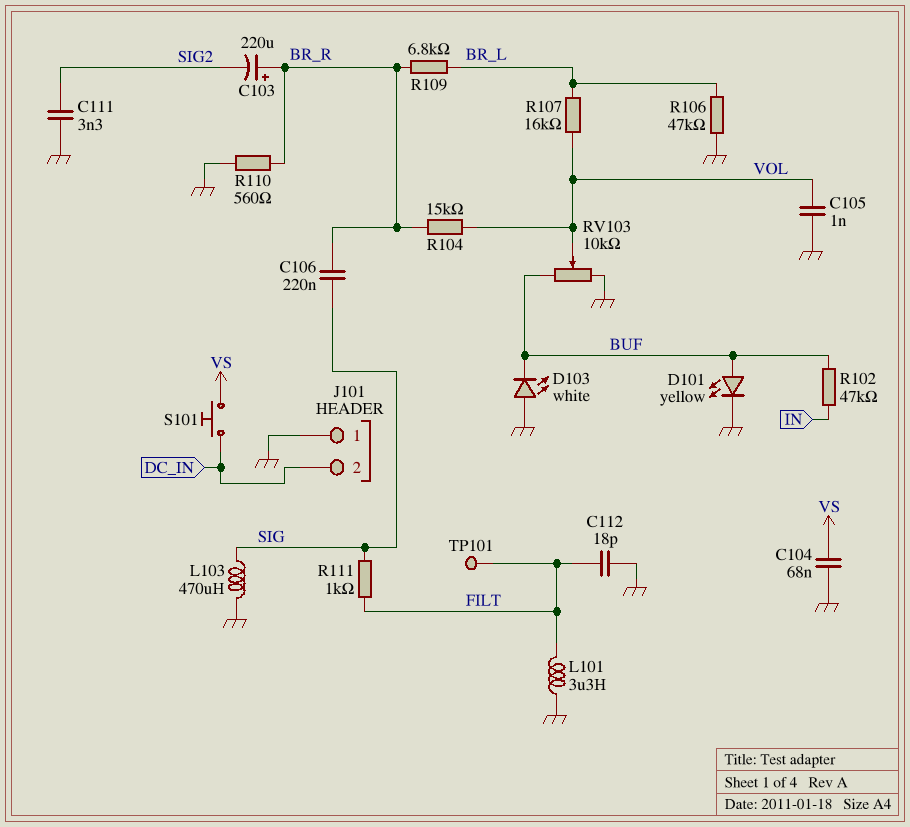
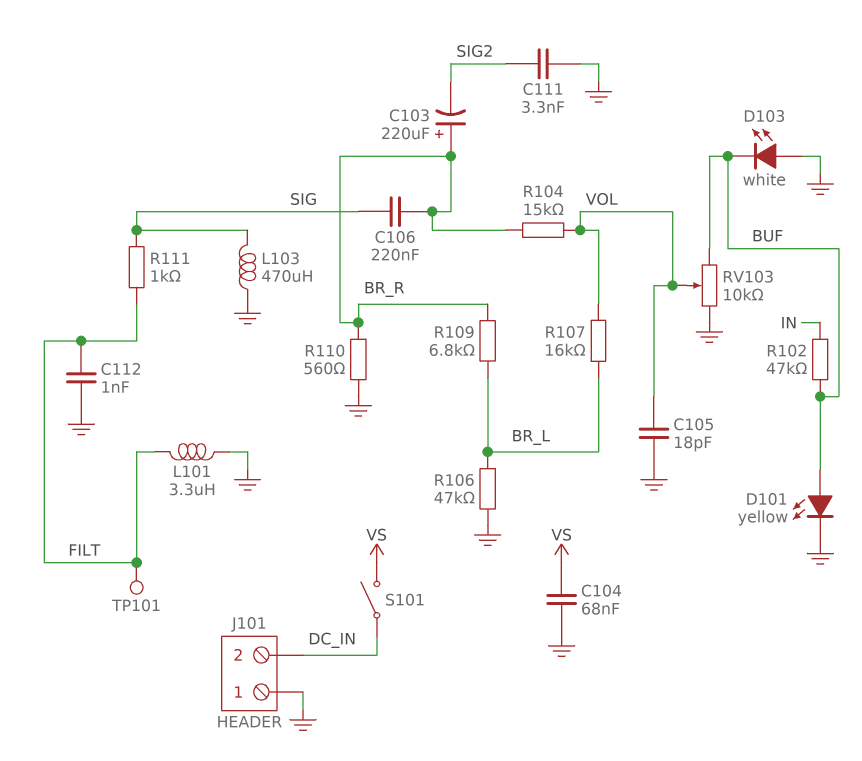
C105: 1nF (GND, VOL) -> 18pF (GND, VOL)
C112: 18pF (FILT, GND) -> 1nF (FILT, GND)
S101: button (DC_IN, VS) -> switch (DC_IN, VS)

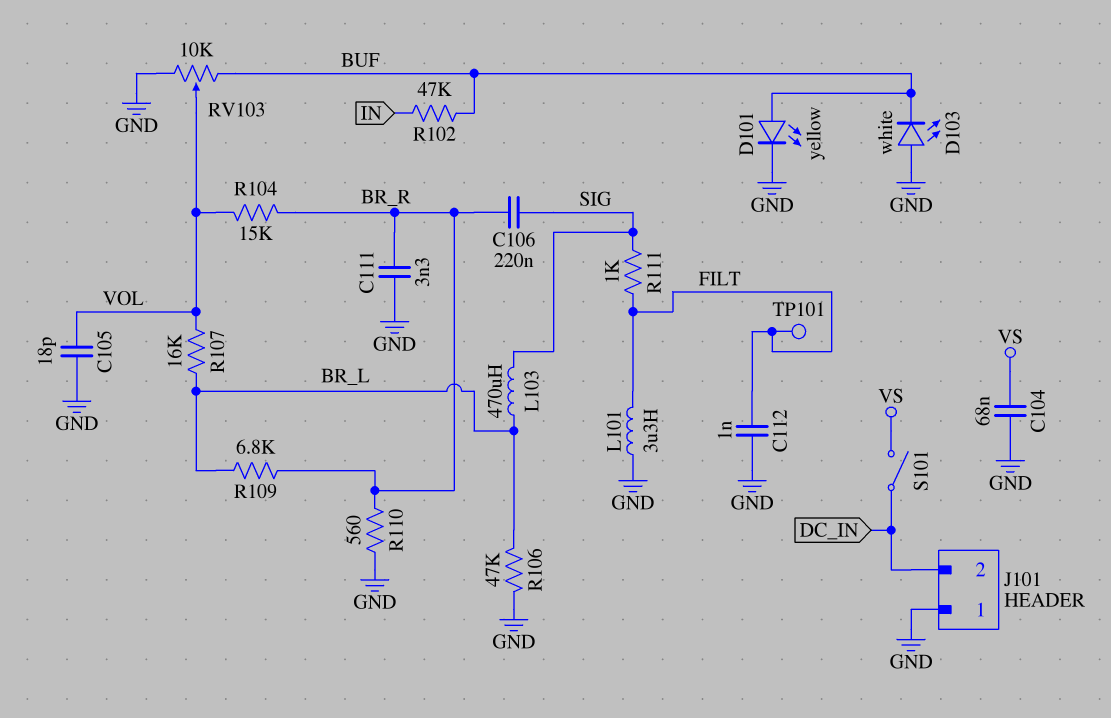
C103: 220uF (plus BR_R, minus SIG2) -> none
C111: 3.3nF (GND, SIG2) -> 3.3nF (BR_R, GND)
L103: 470uH (GND, SIG) -> 470uH (BR_L, SIG)

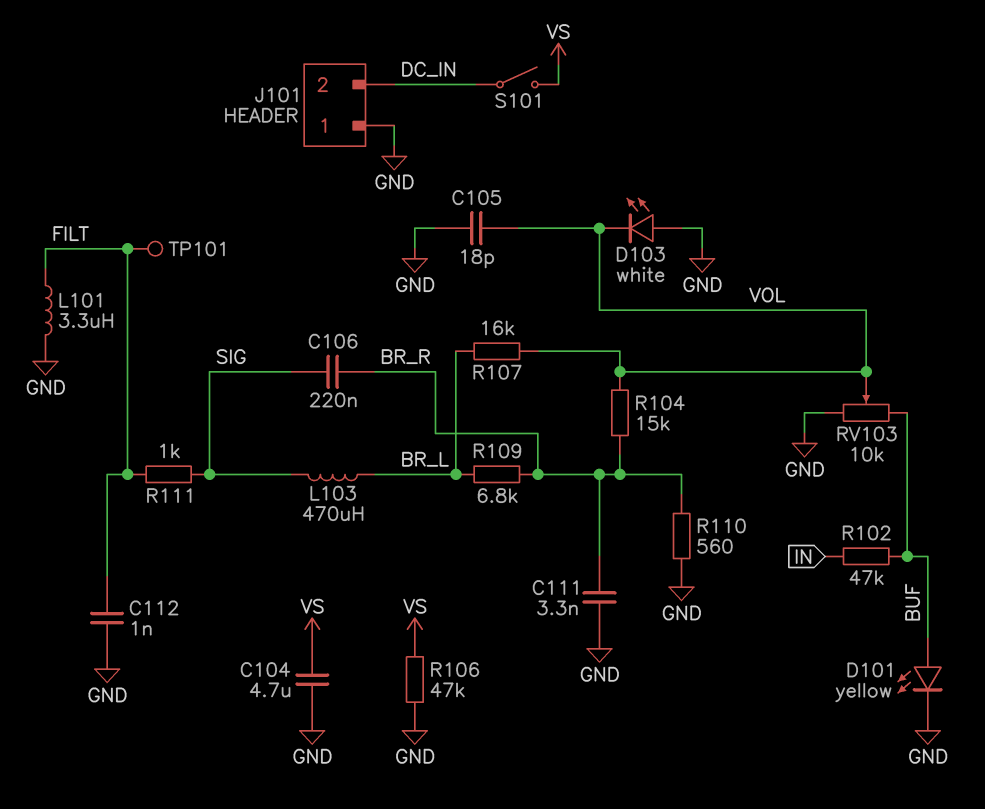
C104: 68nF (GND, VS) -> 4.7uF (GND, VS)
D103: LED white (A GND, K BUF) -> LED white (A GND, K VOL)
R106: 47k (BR_L, GND) -> 47k (GND, VS)

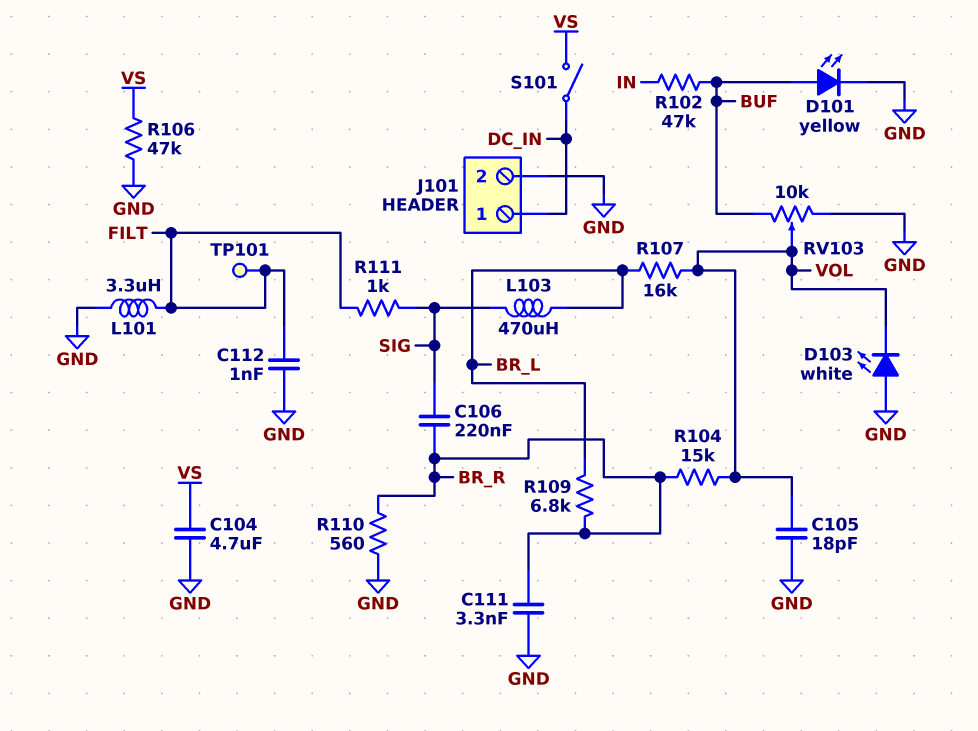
J101 pin 1: GND -> DC_IN
J101 pin 2: DC_IN -> GND

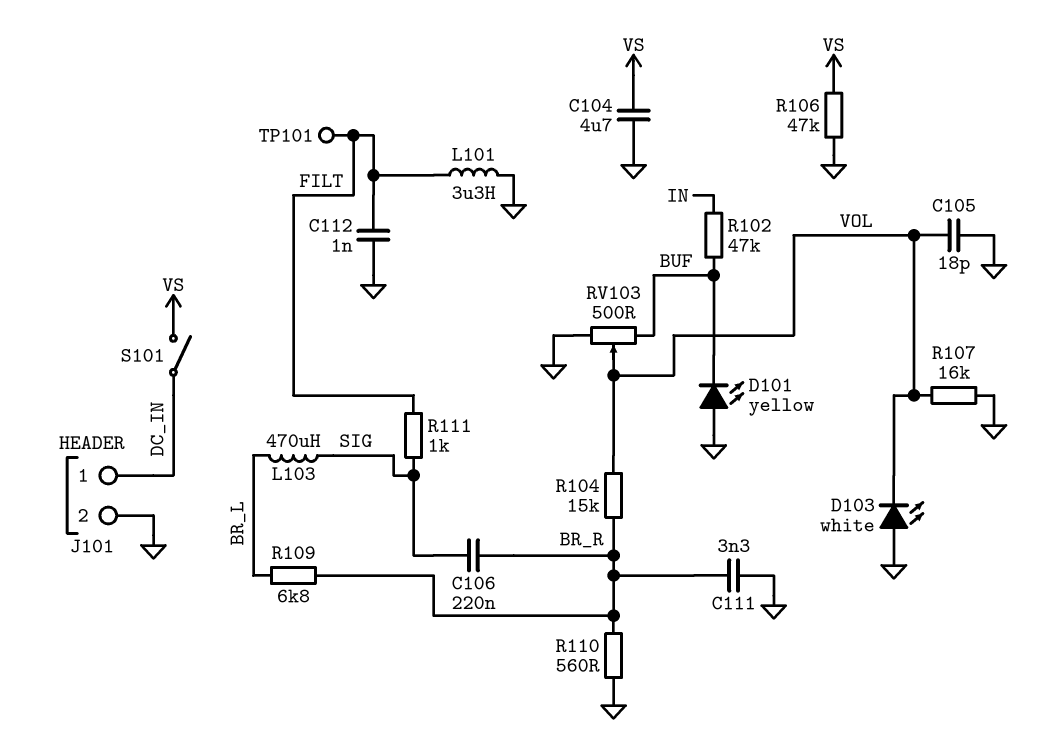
D101: LED yellow (A BUF, K GND) -> LED yellow (A GND, K BUF)
R107: 16k (BR_L, VOL) -> 16k (GND, VOL)
RV103: 10k (BUF, GND, wiper VOL) -> 500 (BUF, GND, wiper VOL)

